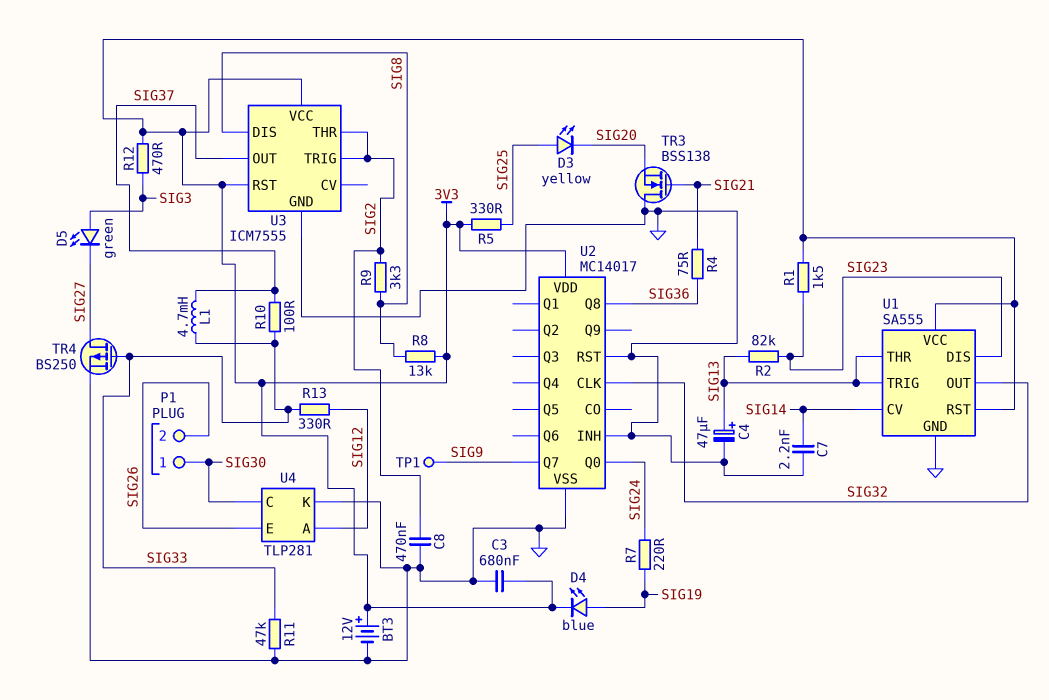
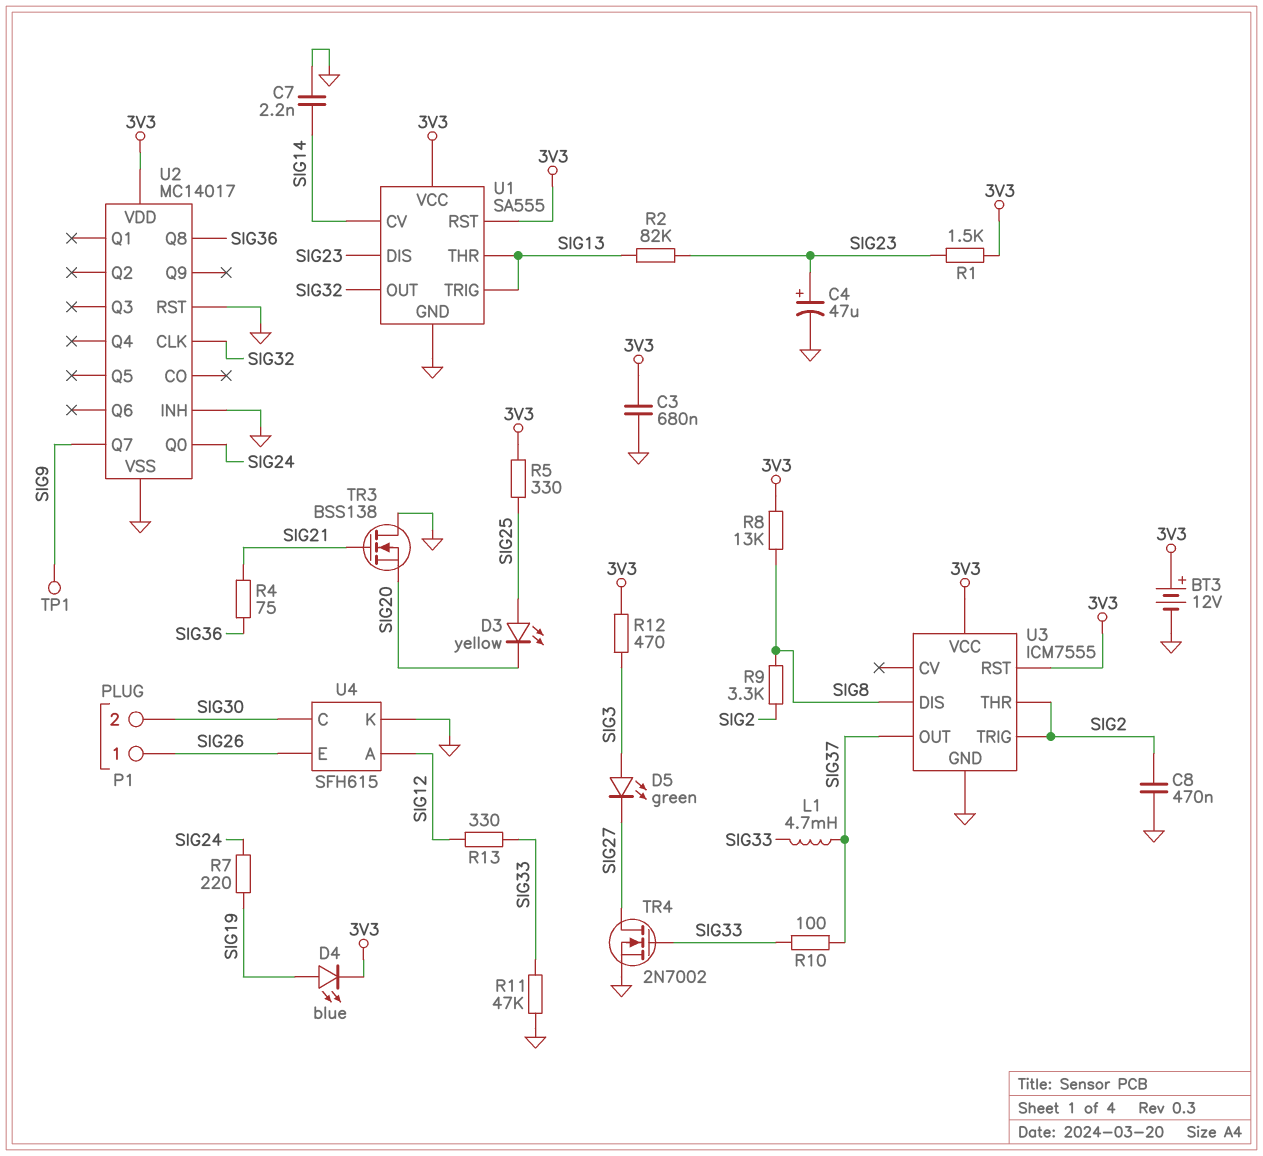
C4: 47uF (plus SIG13, minus GND) -> 47uF (plus SIG23, minus GND)
P1 pin 1: SIG30 -> SIG26
P1 pin 2: SIG26 -> SIG30
TR4: PMOS BS250 (G SIG33, D SIG27, S GND) -> NMOS 2N7002 (G SIG33, D SIG27, S GND)
U4: TLP281 -> SFH615

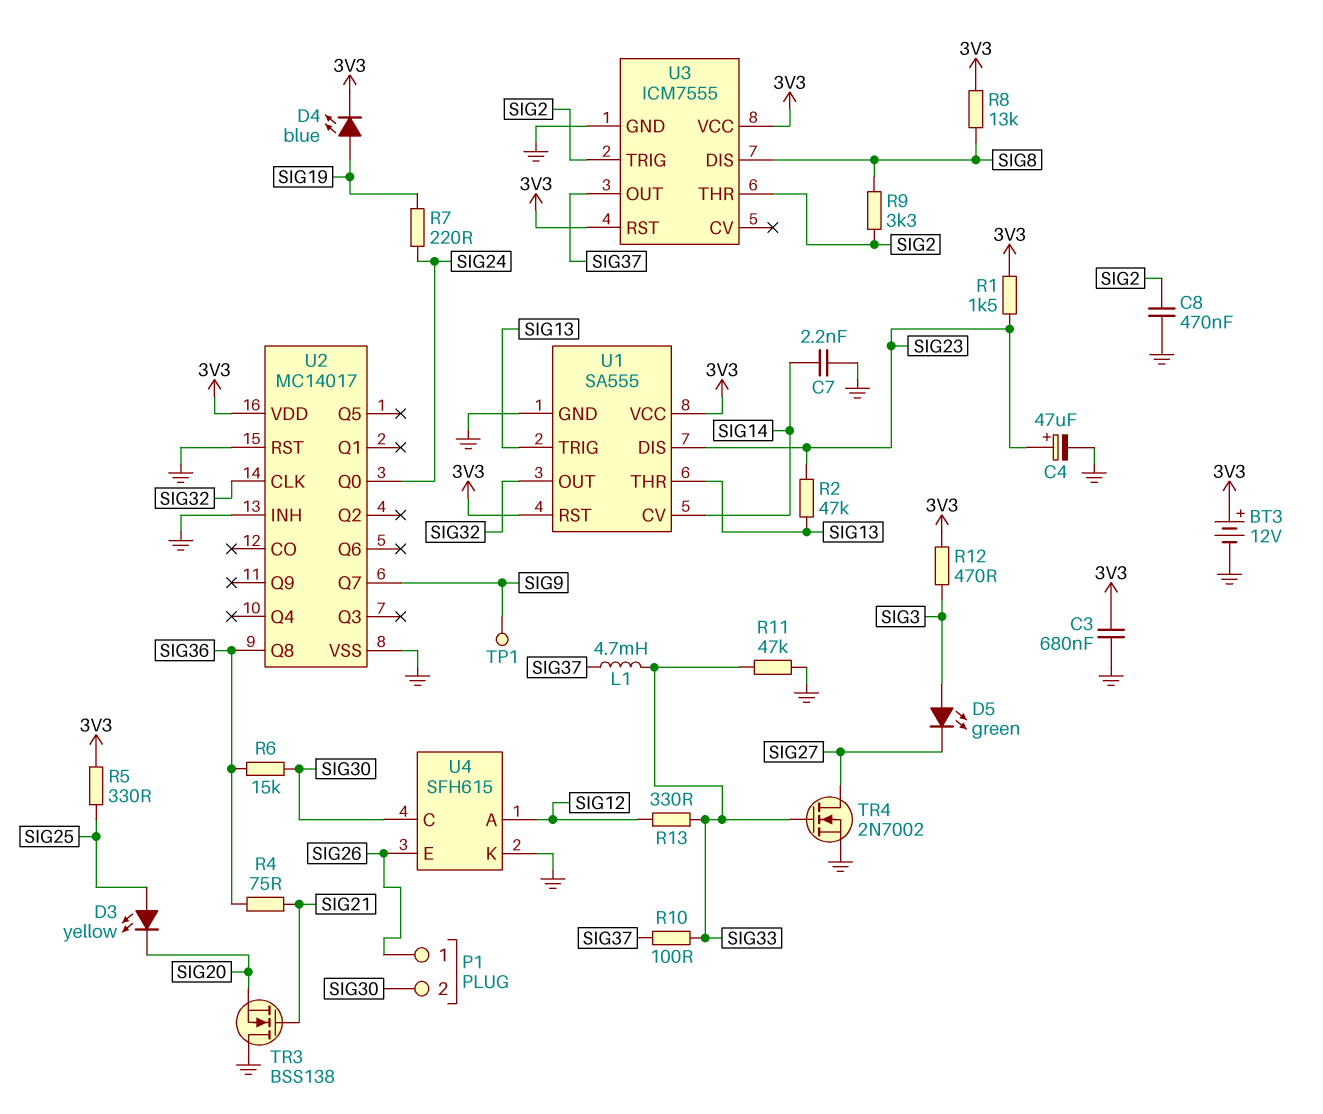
R2: 82k (SIG13, SIG23) -> 47k (SIG13, SIG23)
R6: none -> 15k (SIG30, SIG36)

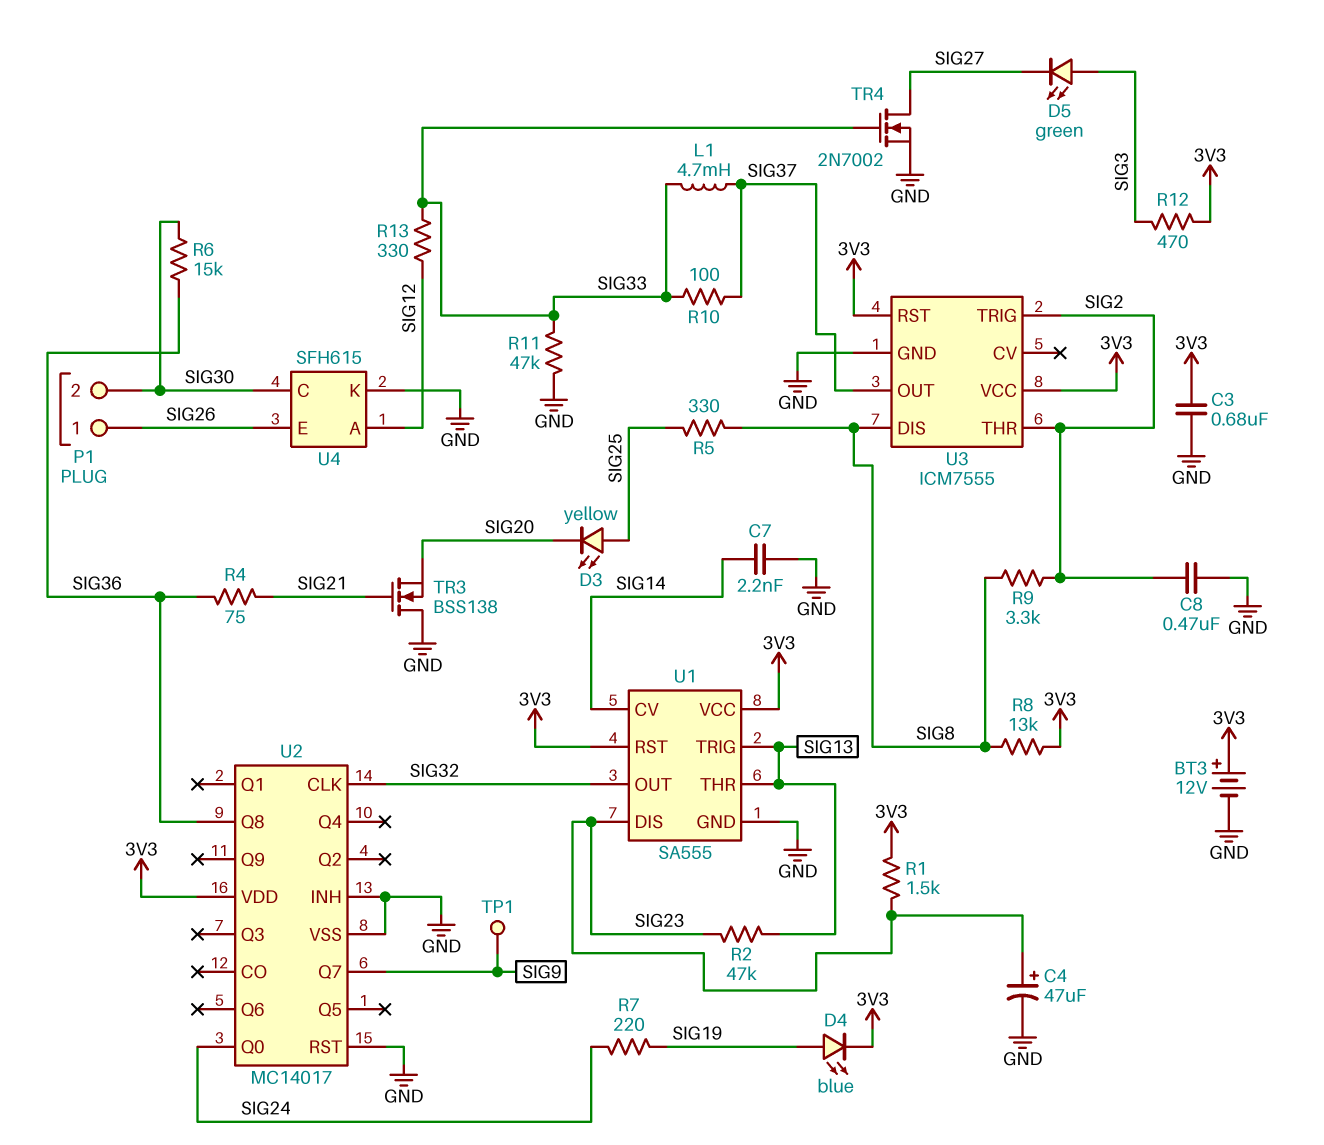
R5: 330 (3V3, SIG25) -> 330 (SIG8, SIG25)

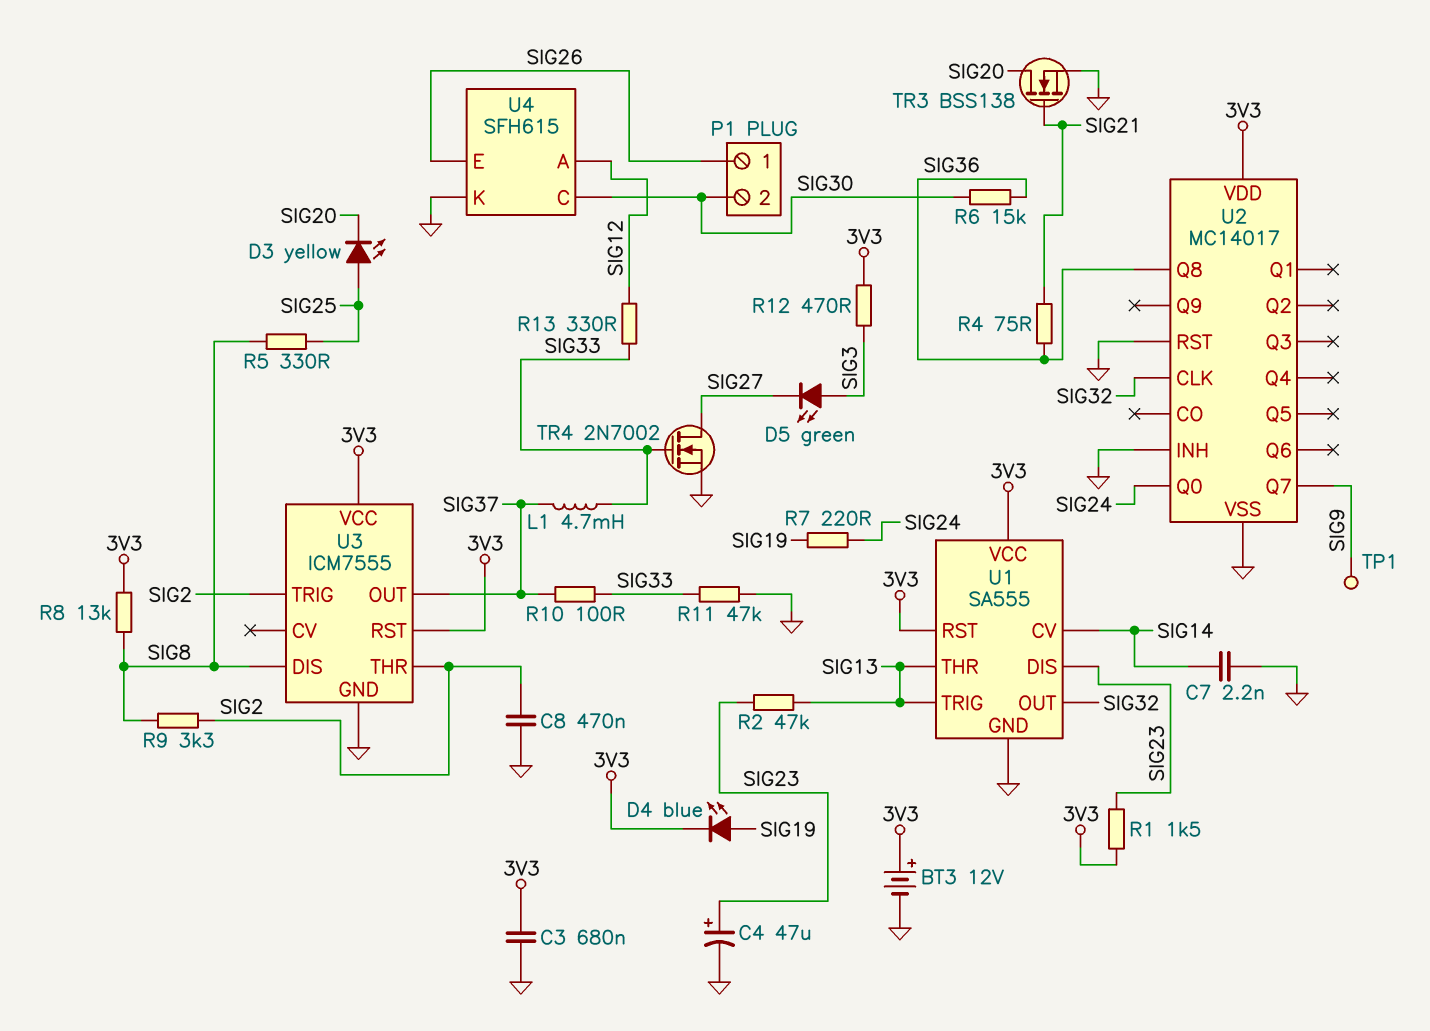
TR3: NMOS BSS138 (G SIG21, D GND, S SIG20) -> NMOS BSS138 (G SIG21, D SIG20, S GND)

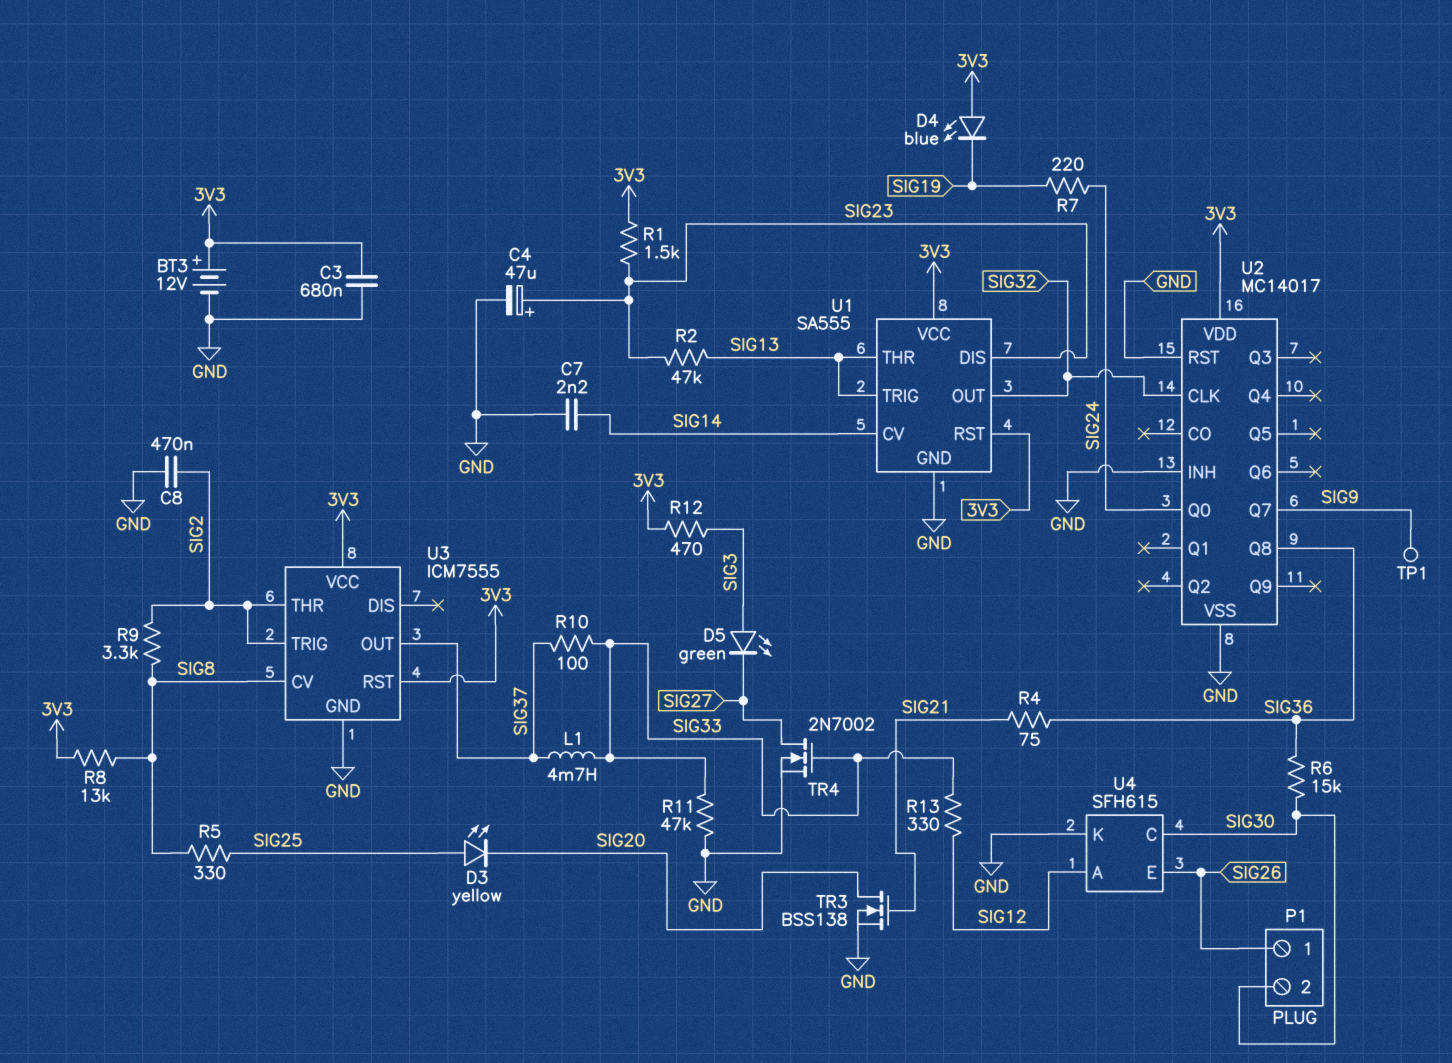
D4: LED blue (A SIG19, K 3V3) -> LED blue (A 3V3, K SIG19)
U3 pin CV: none -> SIG8
U3 pin DIS: SIG8 -> none

